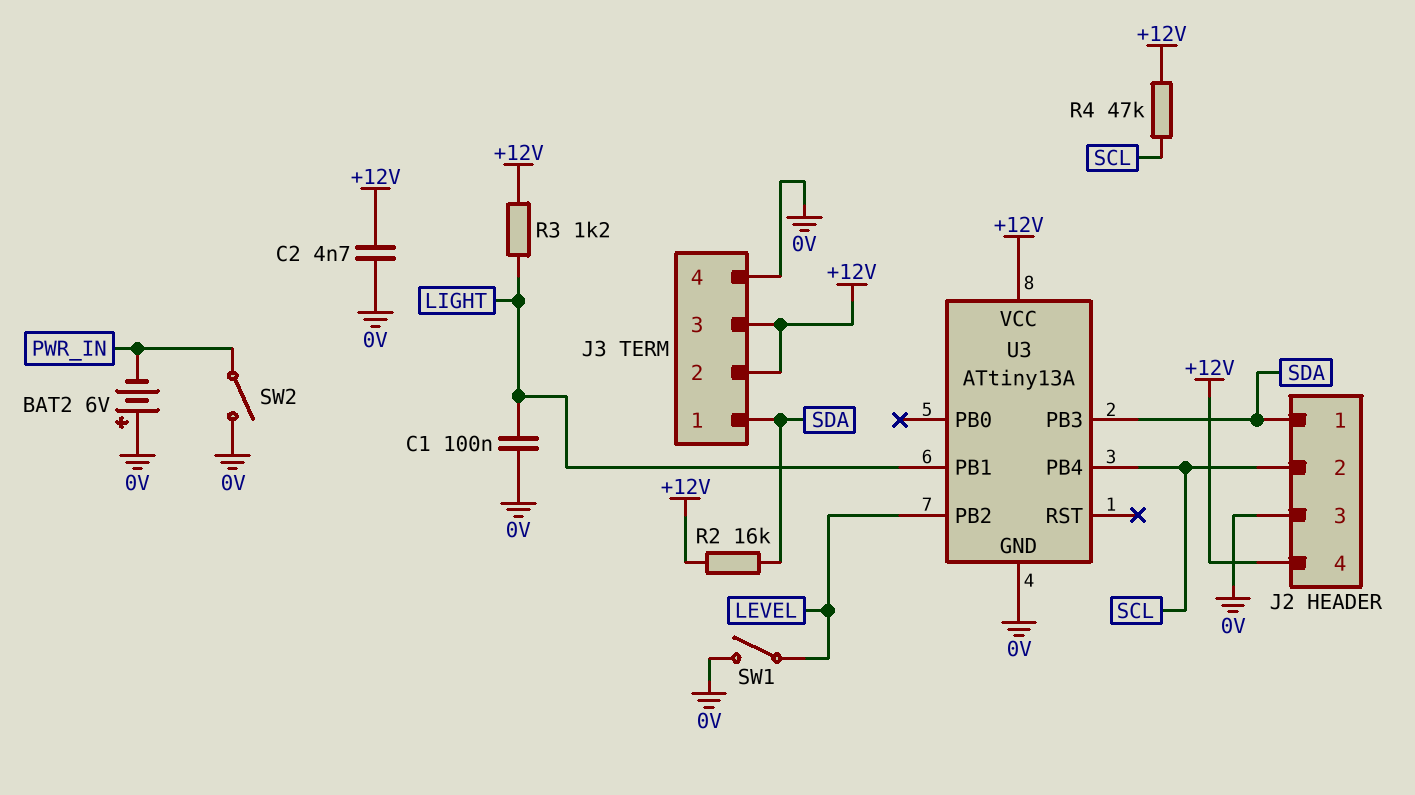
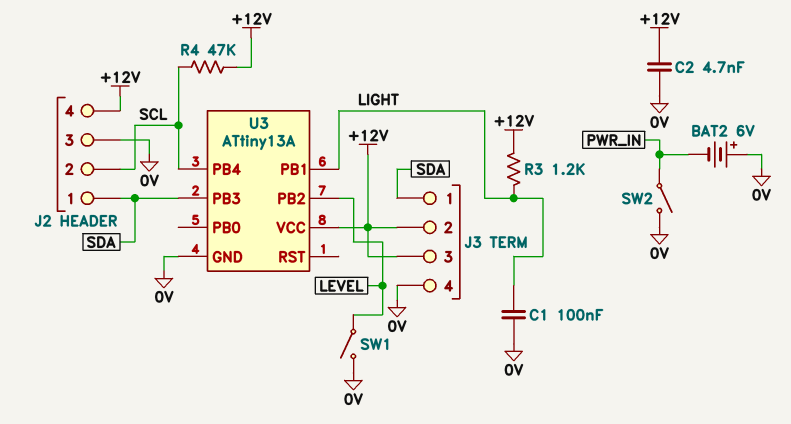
R2: 16k (+12V, SDA) -> none

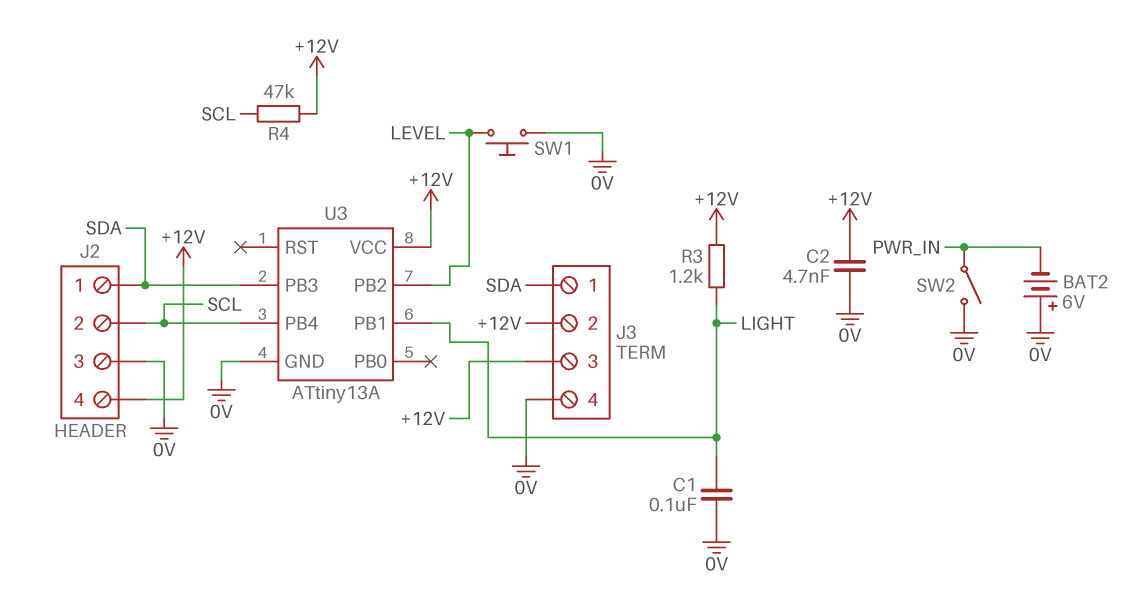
SW1: switch (0V, LEVEL) -> button (0V, LEVEL)

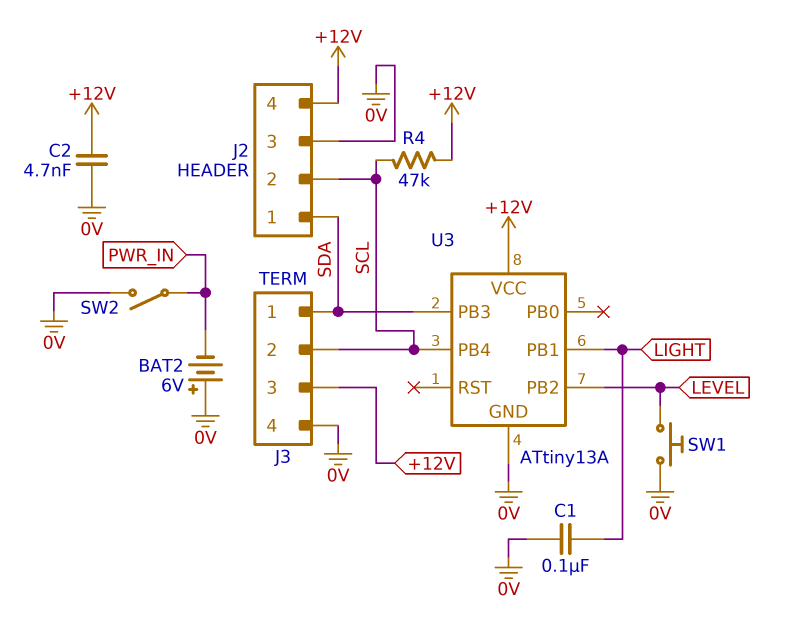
J3 pin 2: +12V -> SCL
R3: 1.2k (+12V, LIGHT) -> none

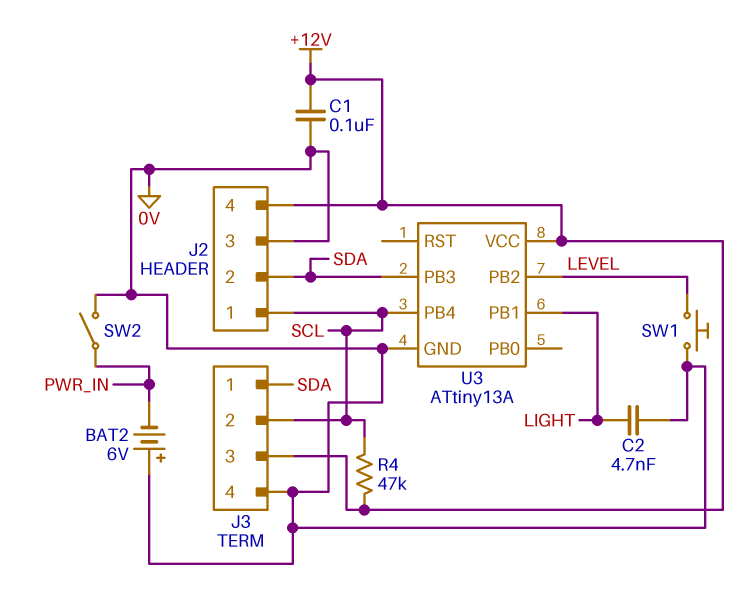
C1: 100nF (0V, LIGHT) -> 100nF (+12V, 0V)
C2: 4.7nF (+12V, 0V) -> 4.7nF (0V, LIGHT)
J2 pin 1: SDA -> SCL
J2 pin 2: SCL -> SDA

